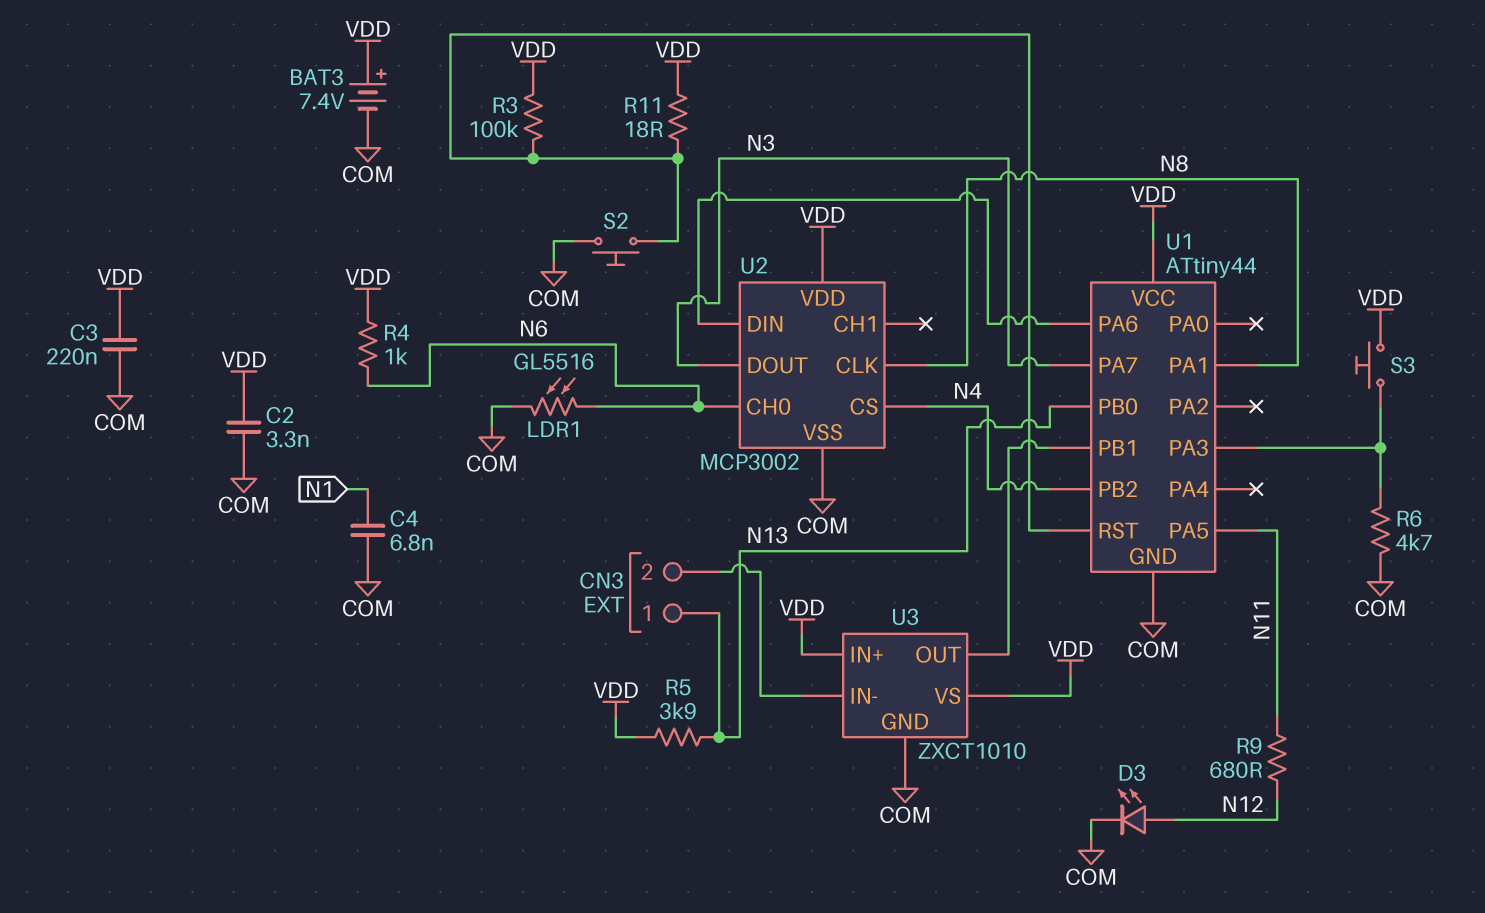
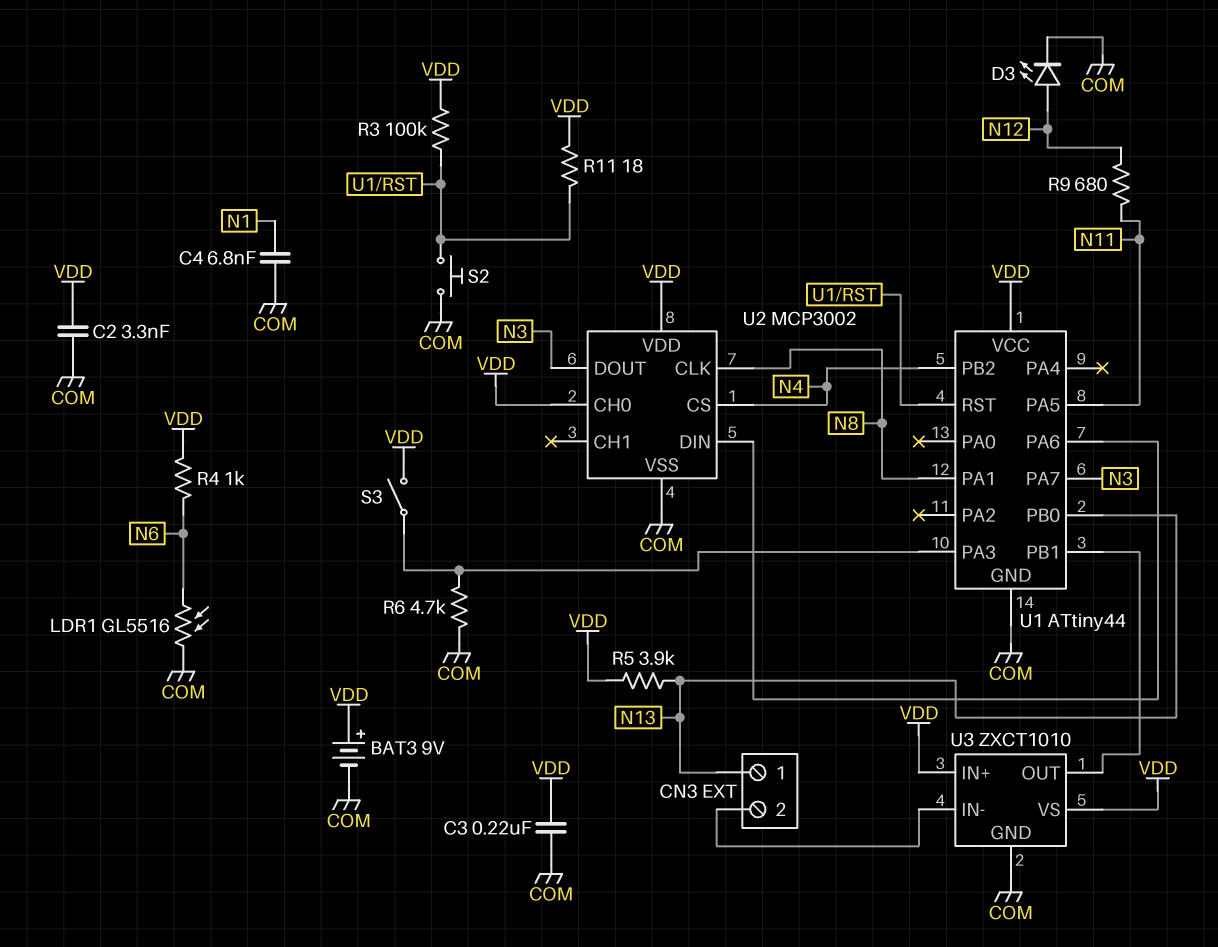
BAT3: 7.4V (plus VDD, minus COM) -> 9V (plus VDD, minus COM)
S3: button (U1/PA3, VDD) -> switch (U1/PA3, VDD)
U2 pin CH0: N6 -> VDD

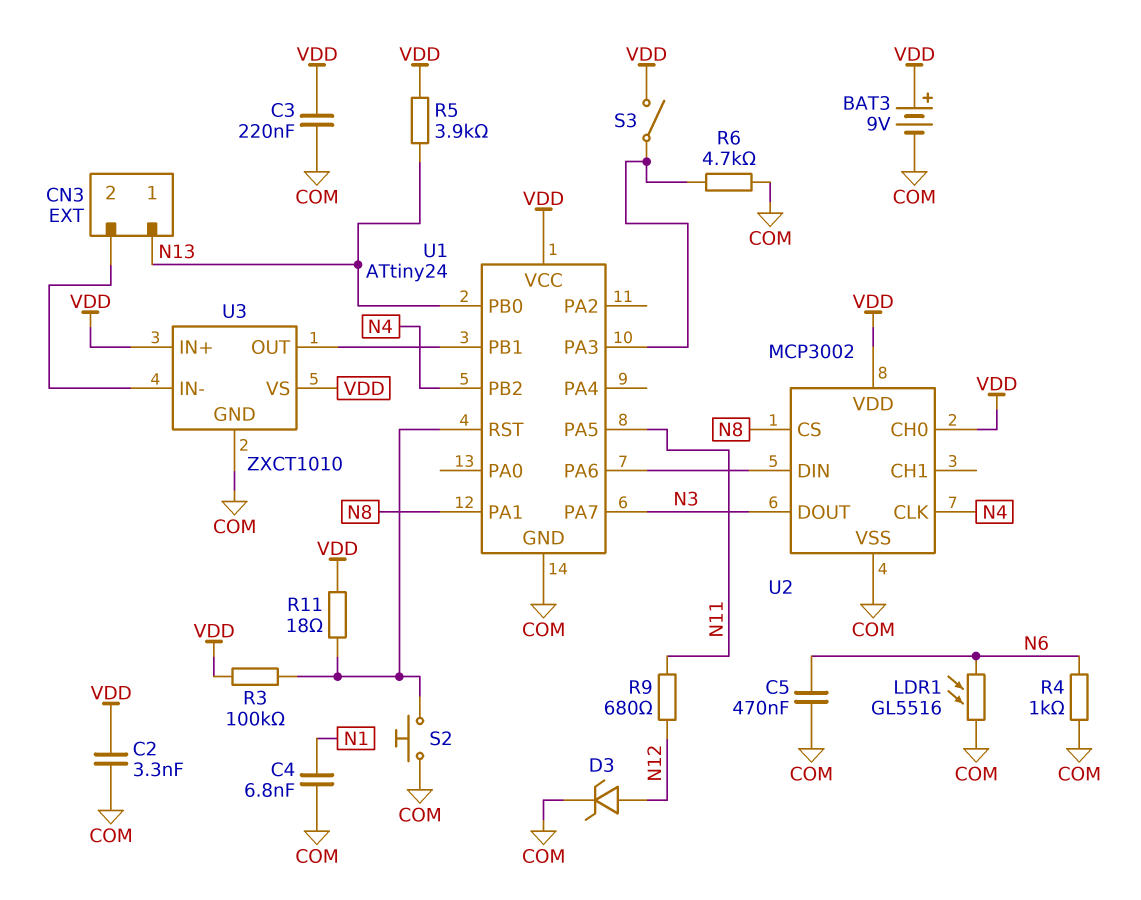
C5: none -> 470nF (COM, N6)
D3: LED (A N12, K COM) -> zener (A N12, K COM)
R4: 1k (N6, VDD) -> 1k (COM, N6)
U1: ATtiny44 -> ATtiny24
U2 pin CLK: N8 -> N4
U2 pin CS: N4 -> N8

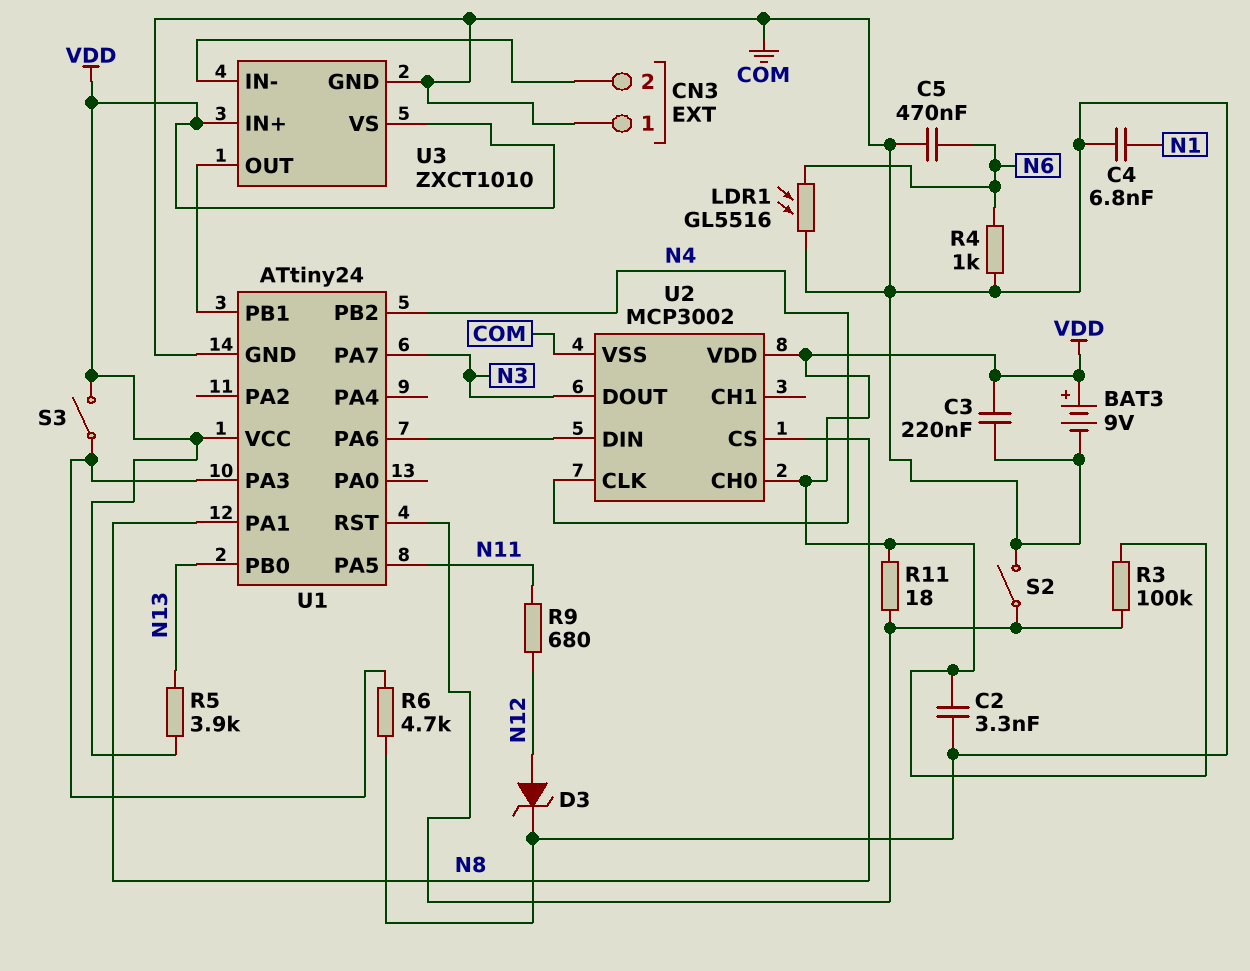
CN3 pin 1: N13 -> COM
S2: button (COM, U1/RST) -> switch (COM, U1/RST)

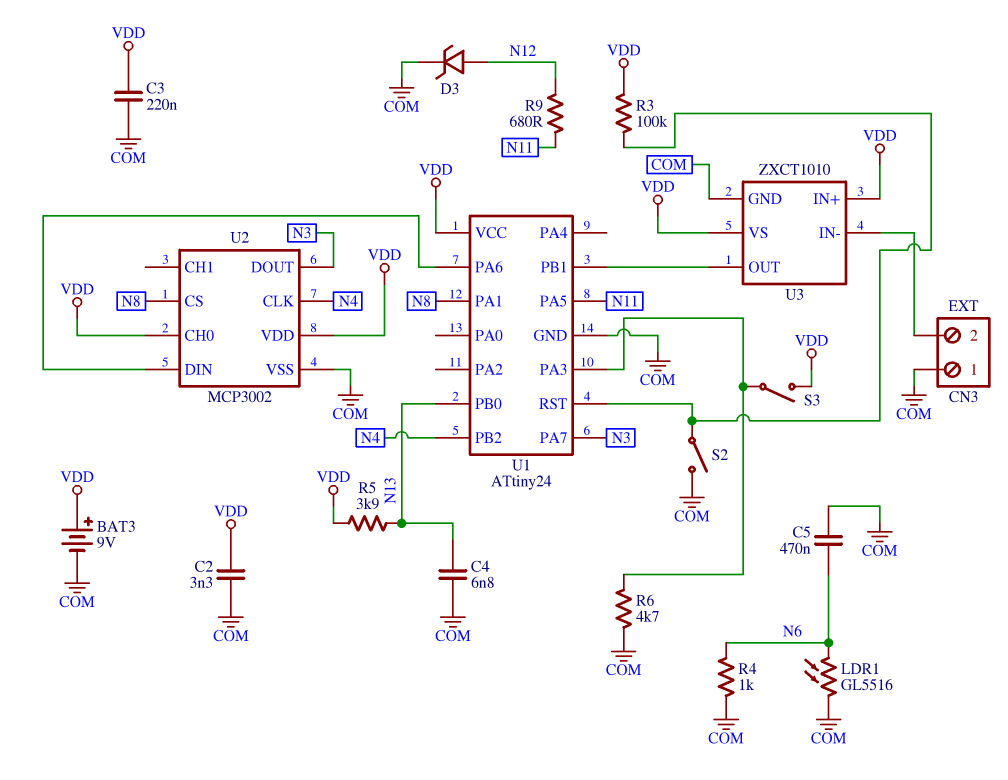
C4: 6.8nF (COM, N1) -> 6.8nF (COM, N13)
R11: 18 (U1/RST, VDD) -> none

